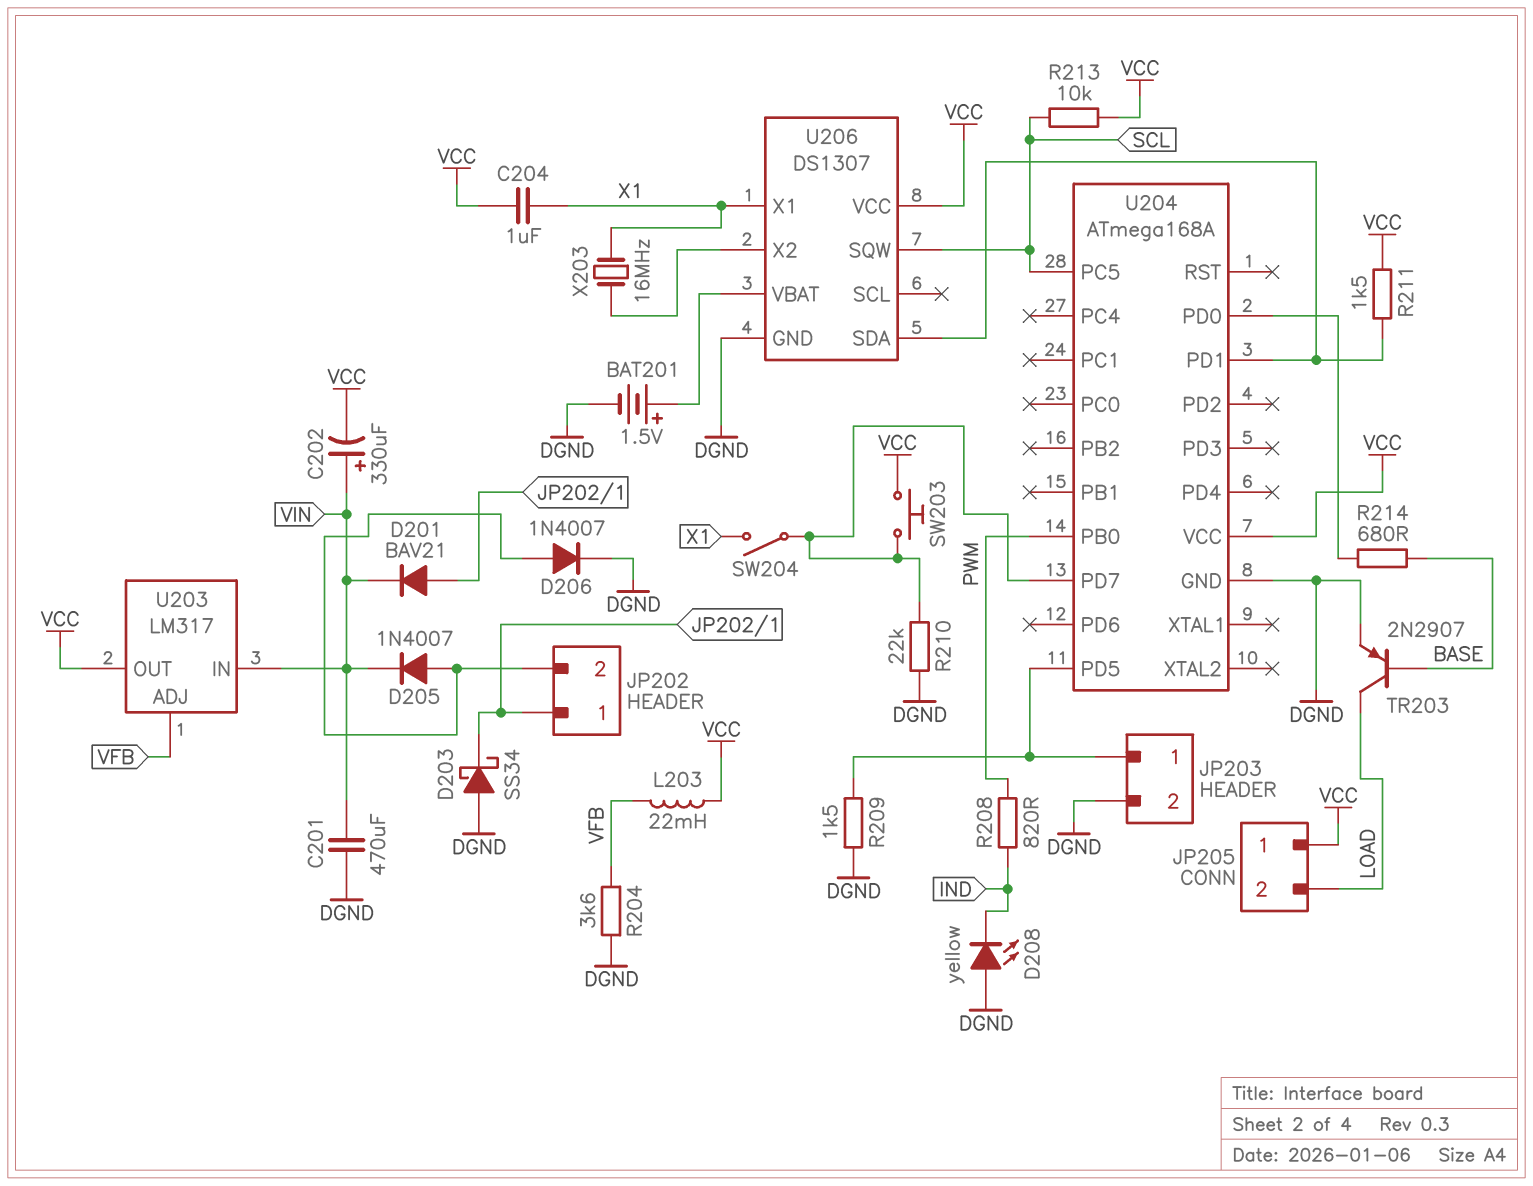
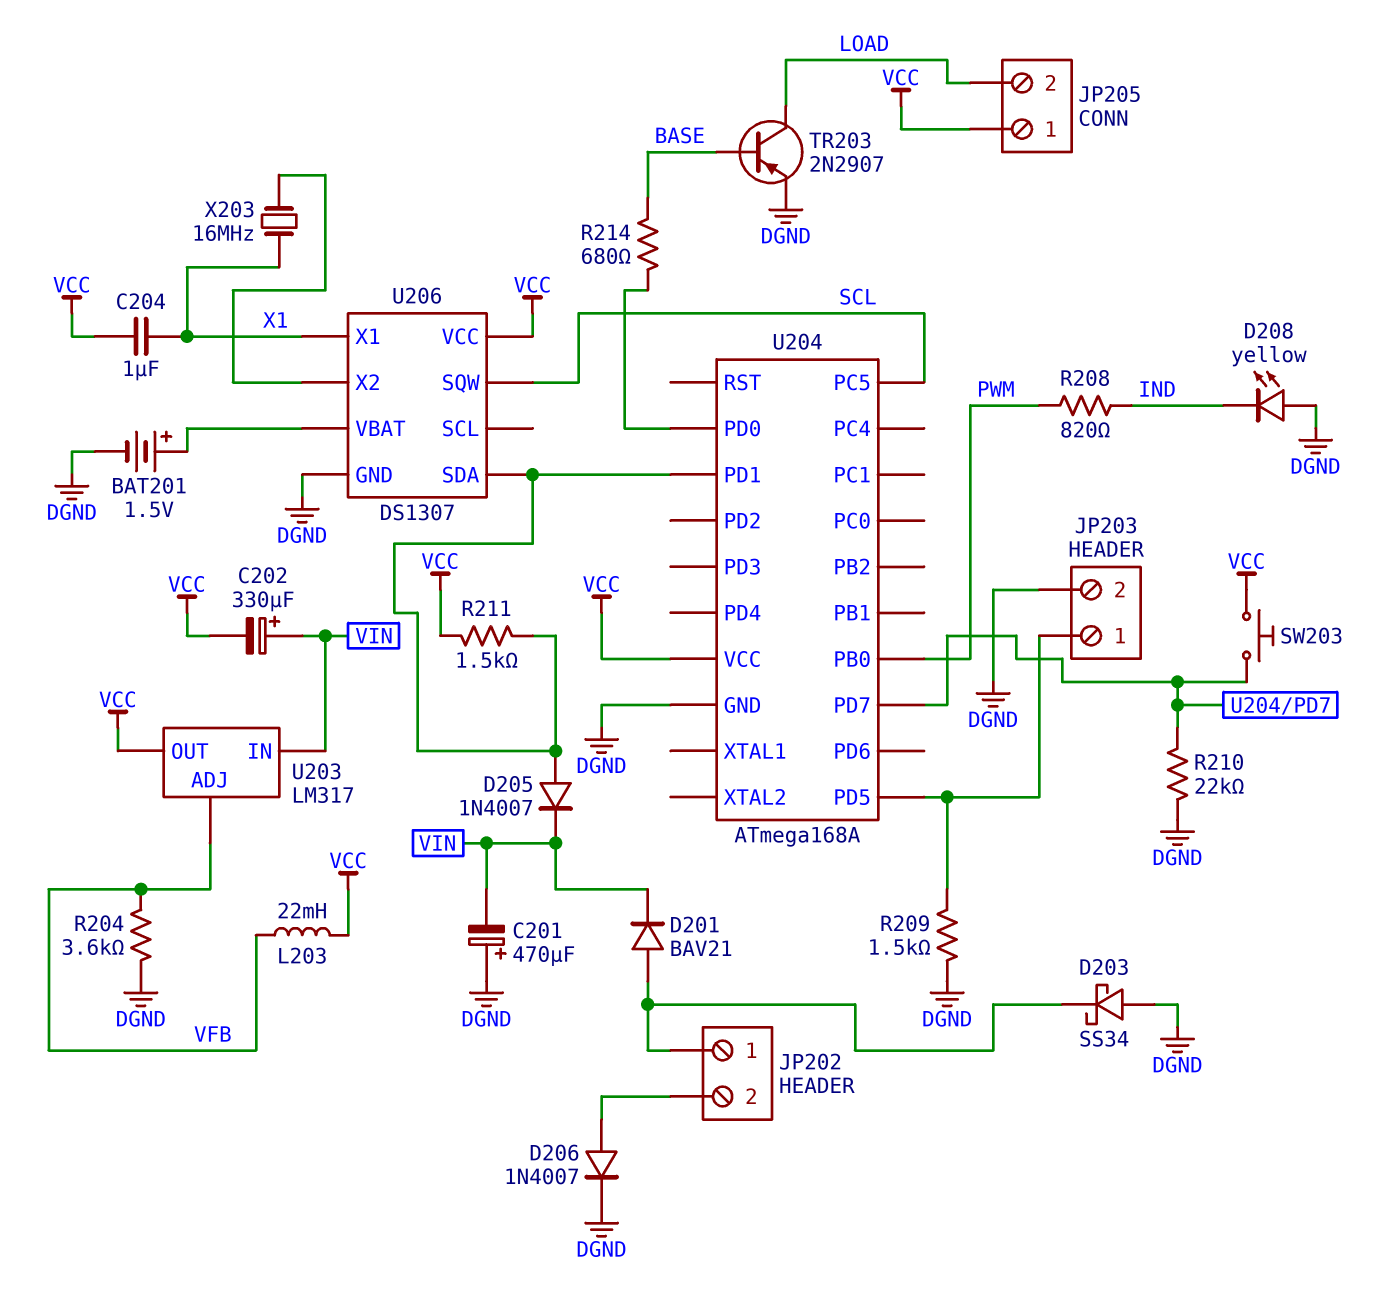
C201: 470uF (DGND, VIN) -> 470uF (plus DGND, minus VIN)
D205: diode 1N4007 (A JP202/2, K VIN) -> diode 1N4007 (A U204/PD1, K VIN)
R213: 10k (SCL, VCC) -> none
SW204: switch (U204/PD7, X1) -> none

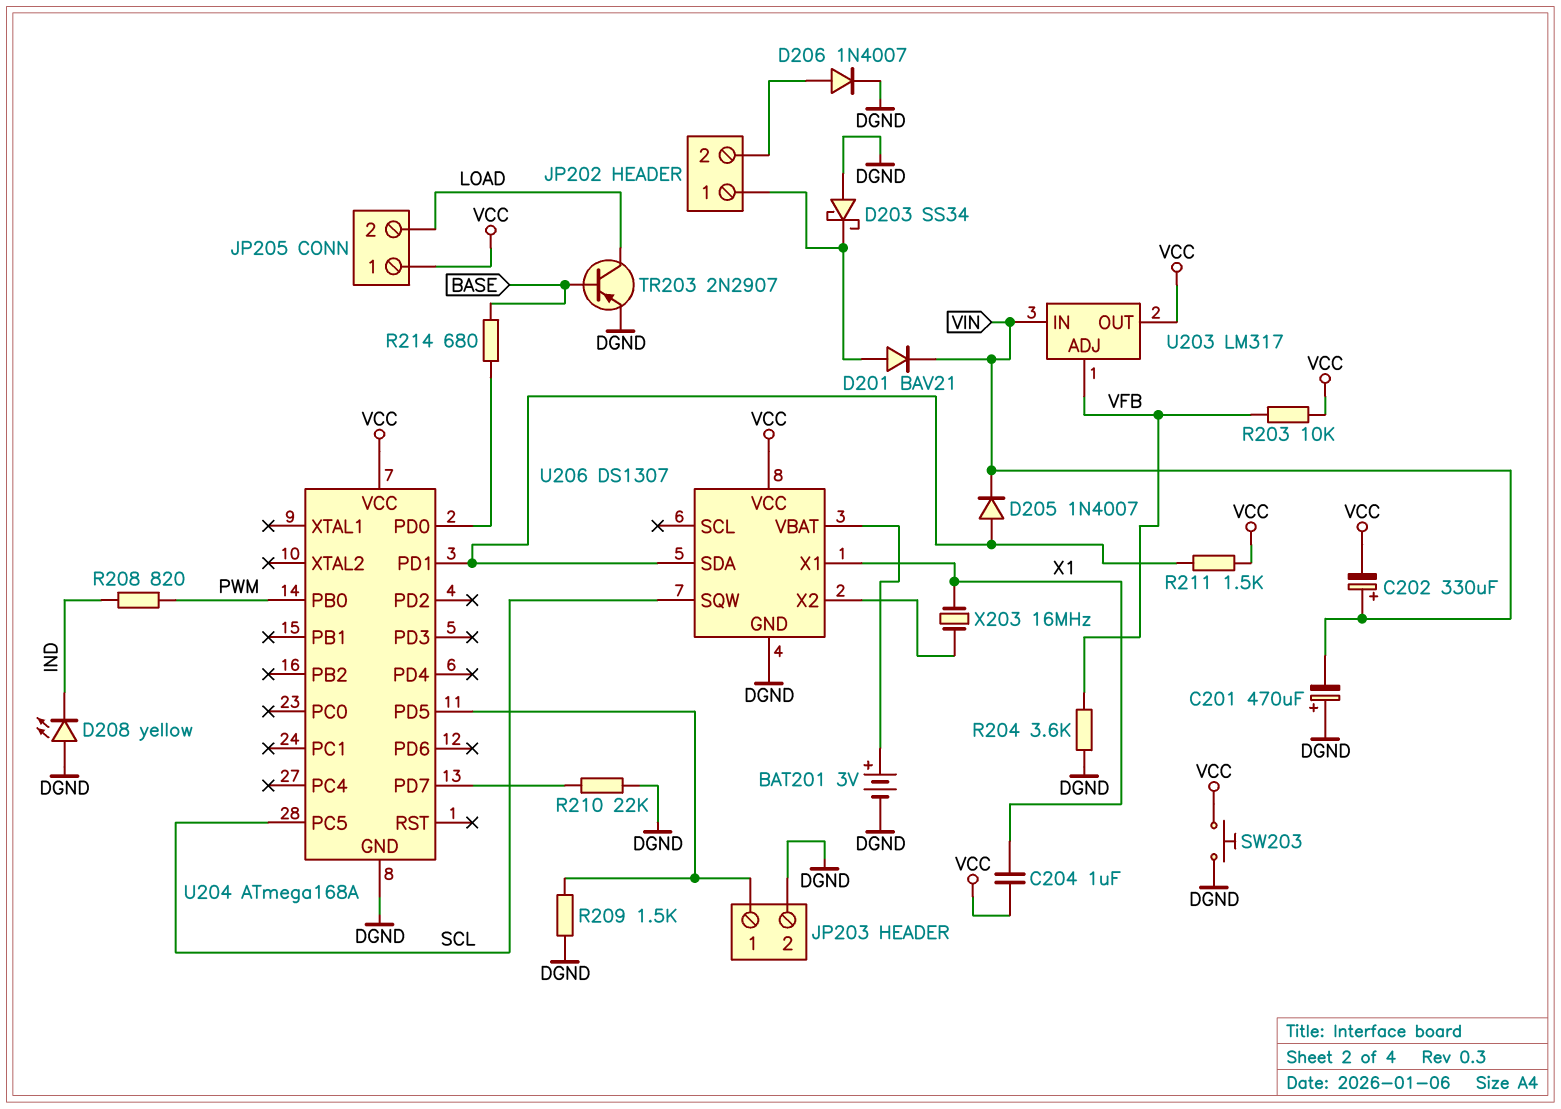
BAT201: 1.5V (plus U206/VBAT, minus DGND) -> 3V (plus U206/VBAT, minus DGND)
L203: 22mH (VCC, VFB) -> none
R203: none -> 10k (VCC, VFB)
SW203: button (U204/PD7, VCC) -> button (DGND, VCC)

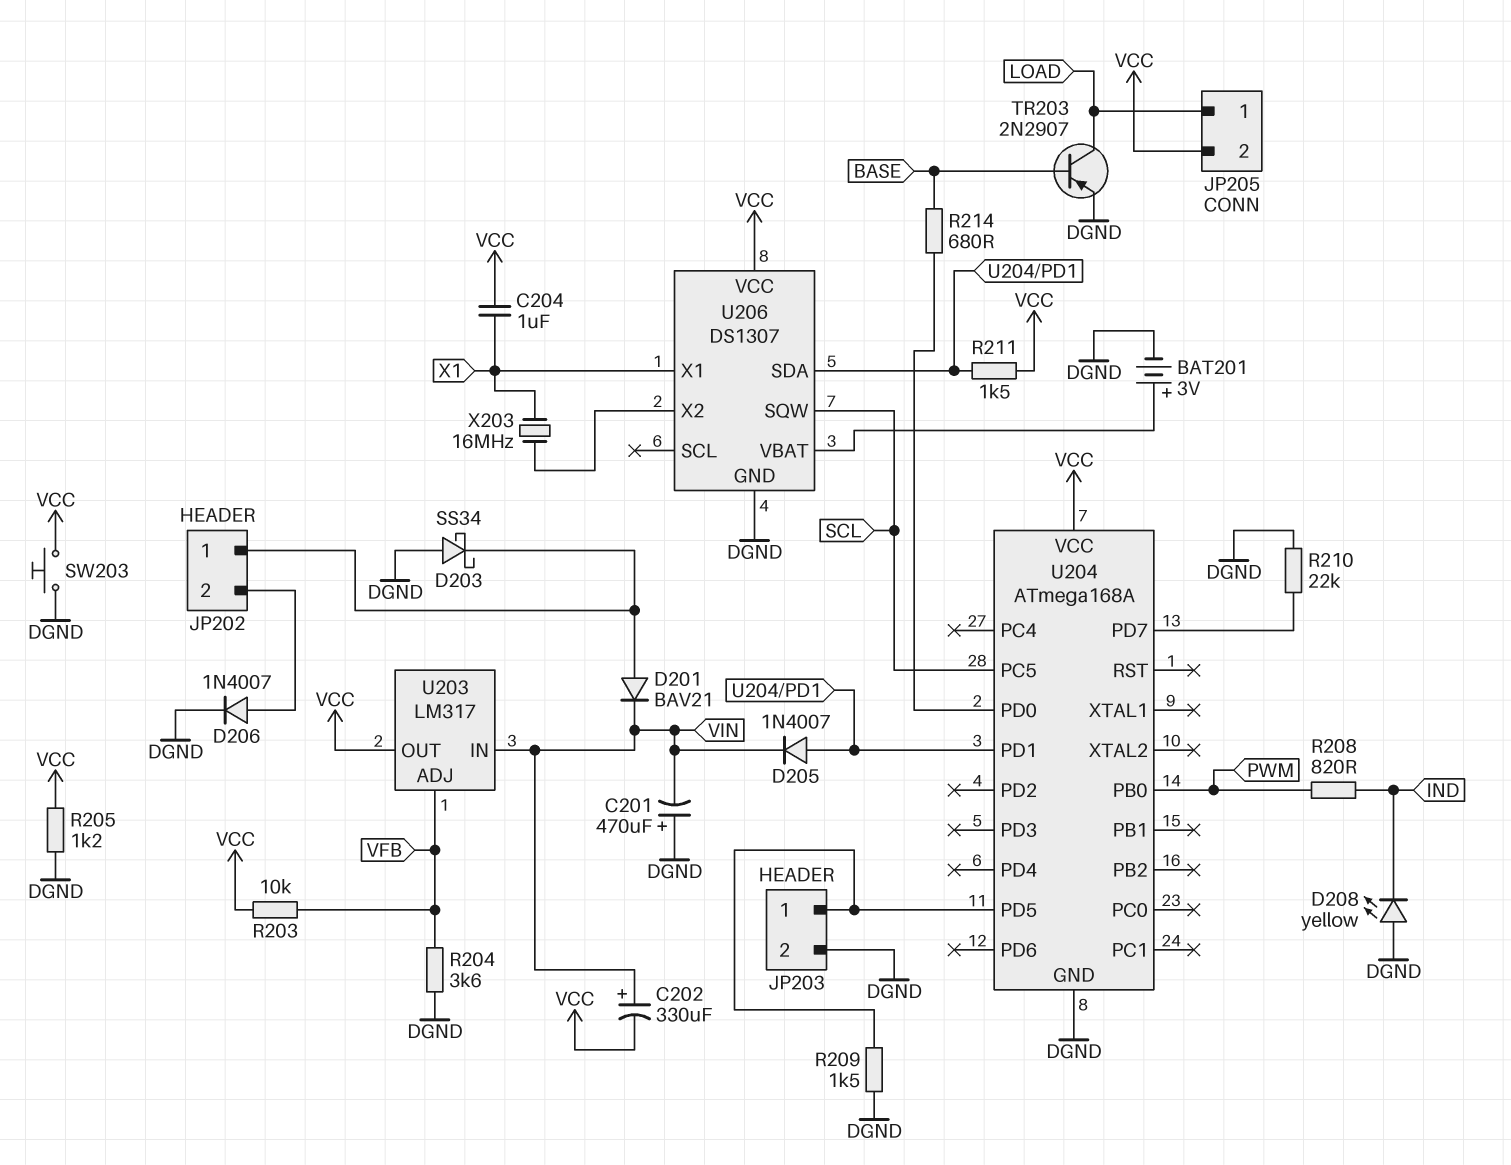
JP205 pin 1: VCC -> LOAD
JP205 pin 2: LOAD -> VCC
R205: none -> 1.2k (DGND, VCC)

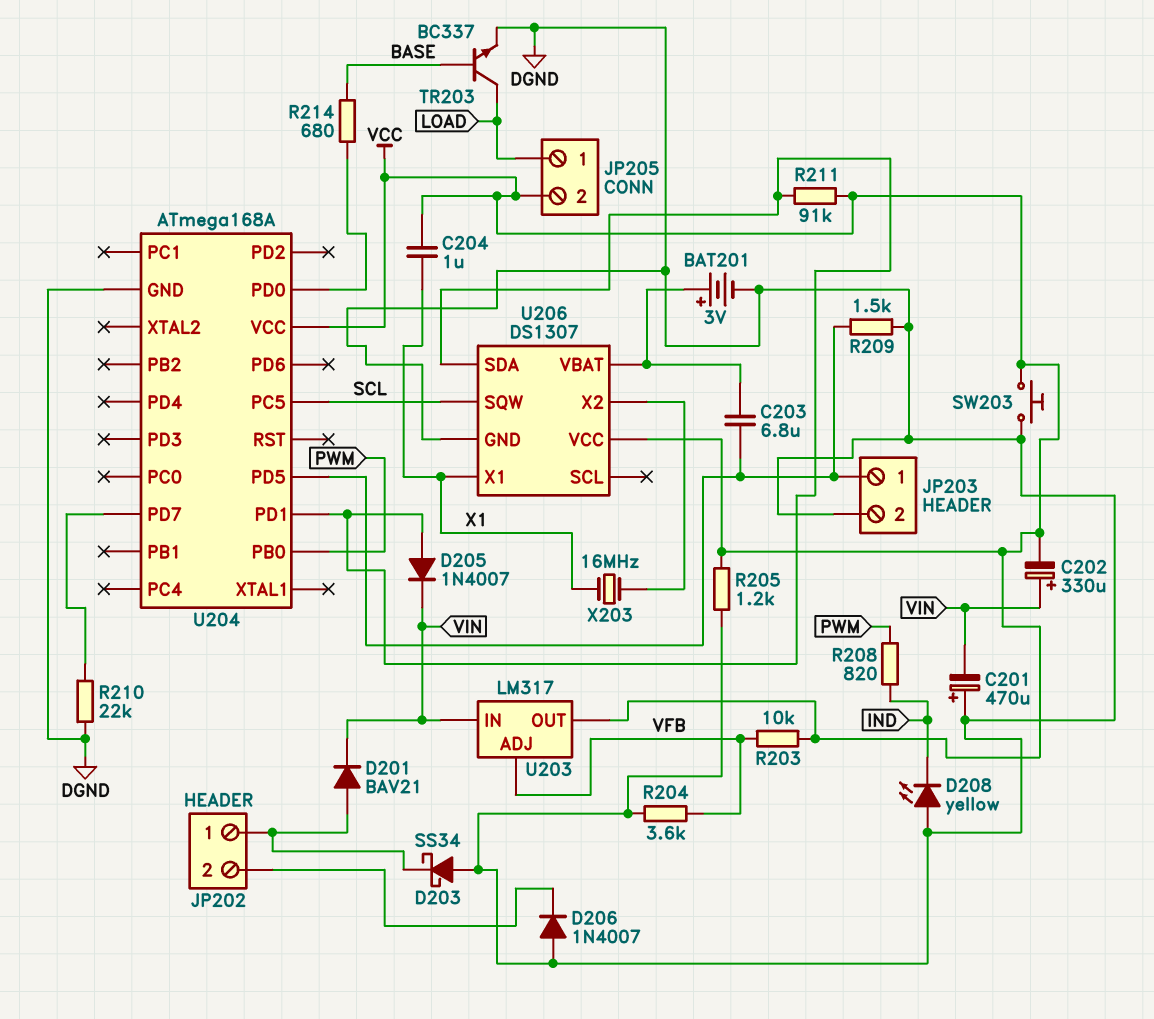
C203: none -> 6.8uF (JP203/1, U206/VBAT)
D206: diode 1N4007 (A JP202/2, K DGND) -> diode 1N4007 (A DGND, K JP202/2)
R211: 1.5k (U204/PD1, VCC) -> 91k (U204/PD1, VCC)
TR203: PNP 2N2907 (B BASE, C LOAD, E DGND) -> NPN BC337 (B BASE, C LOAD, E DGND)

